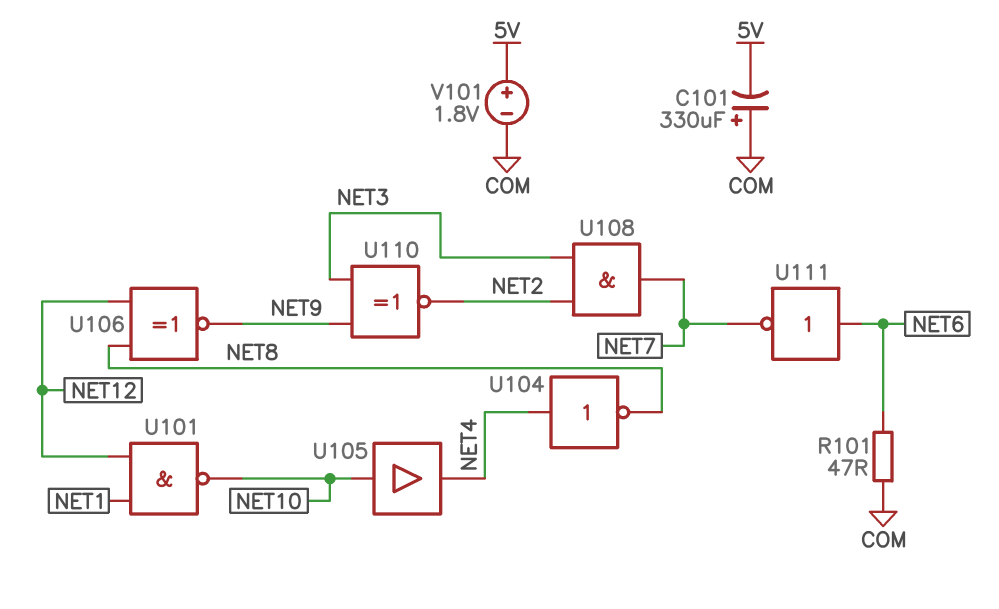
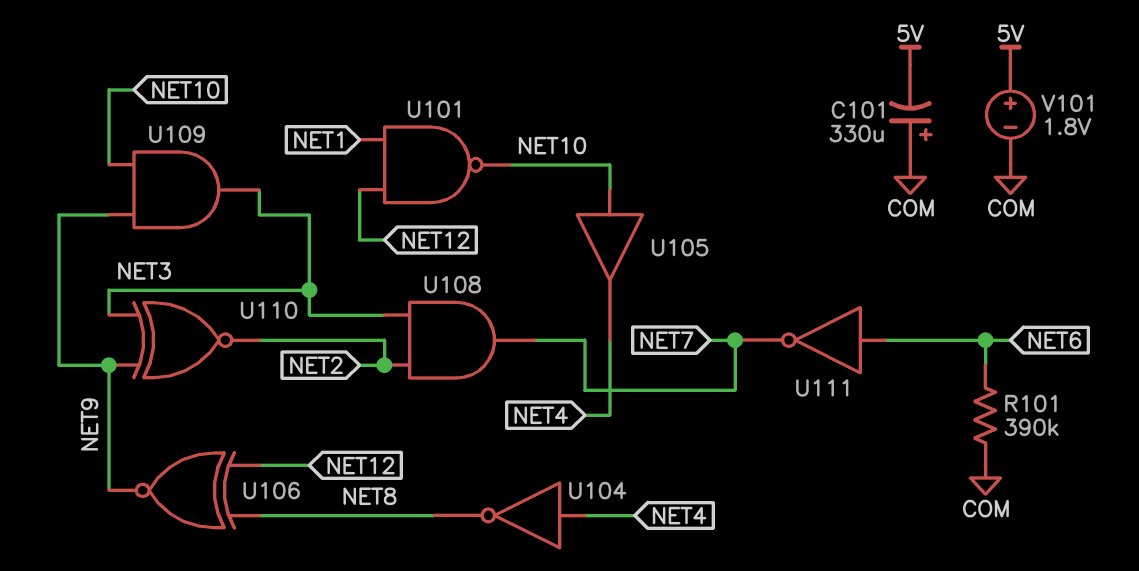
R101: 47 (COM, NET6) -> 390k (COM, NET6)
U109: none -> AND (in NET9, in NET10, out NET3)

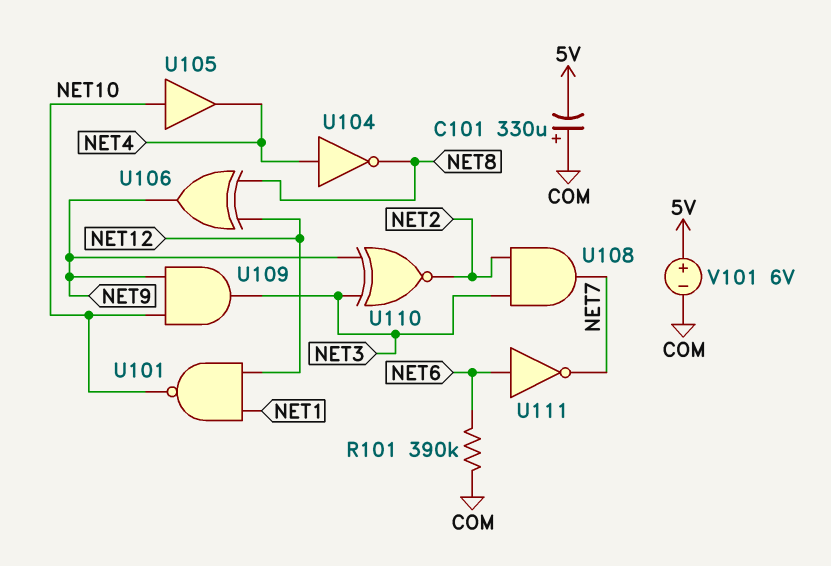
U106: XNOR (in NET8, in NET12, out NET9) -> XOR (in NET8, in NET12, out NET9)
V101: 1.8V (plus 5V, minus COM) -> 6V (plus 5V, minus COM)

